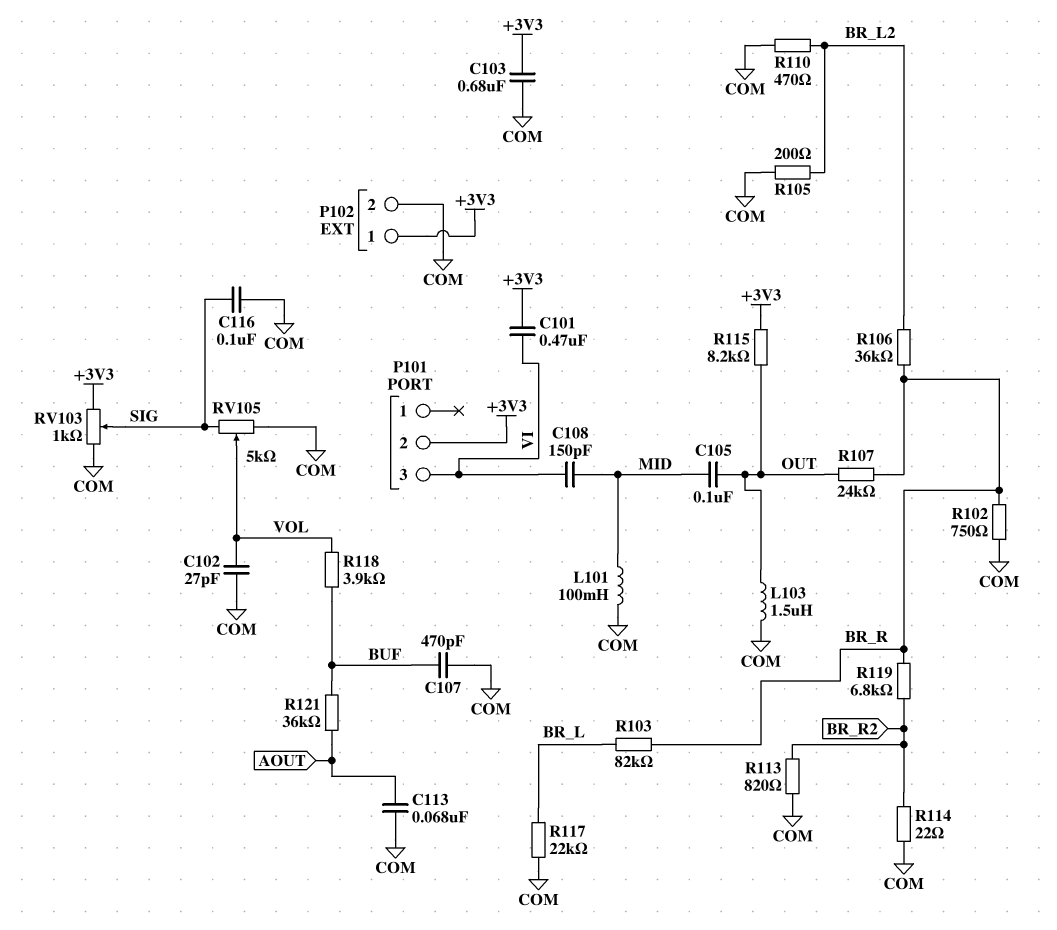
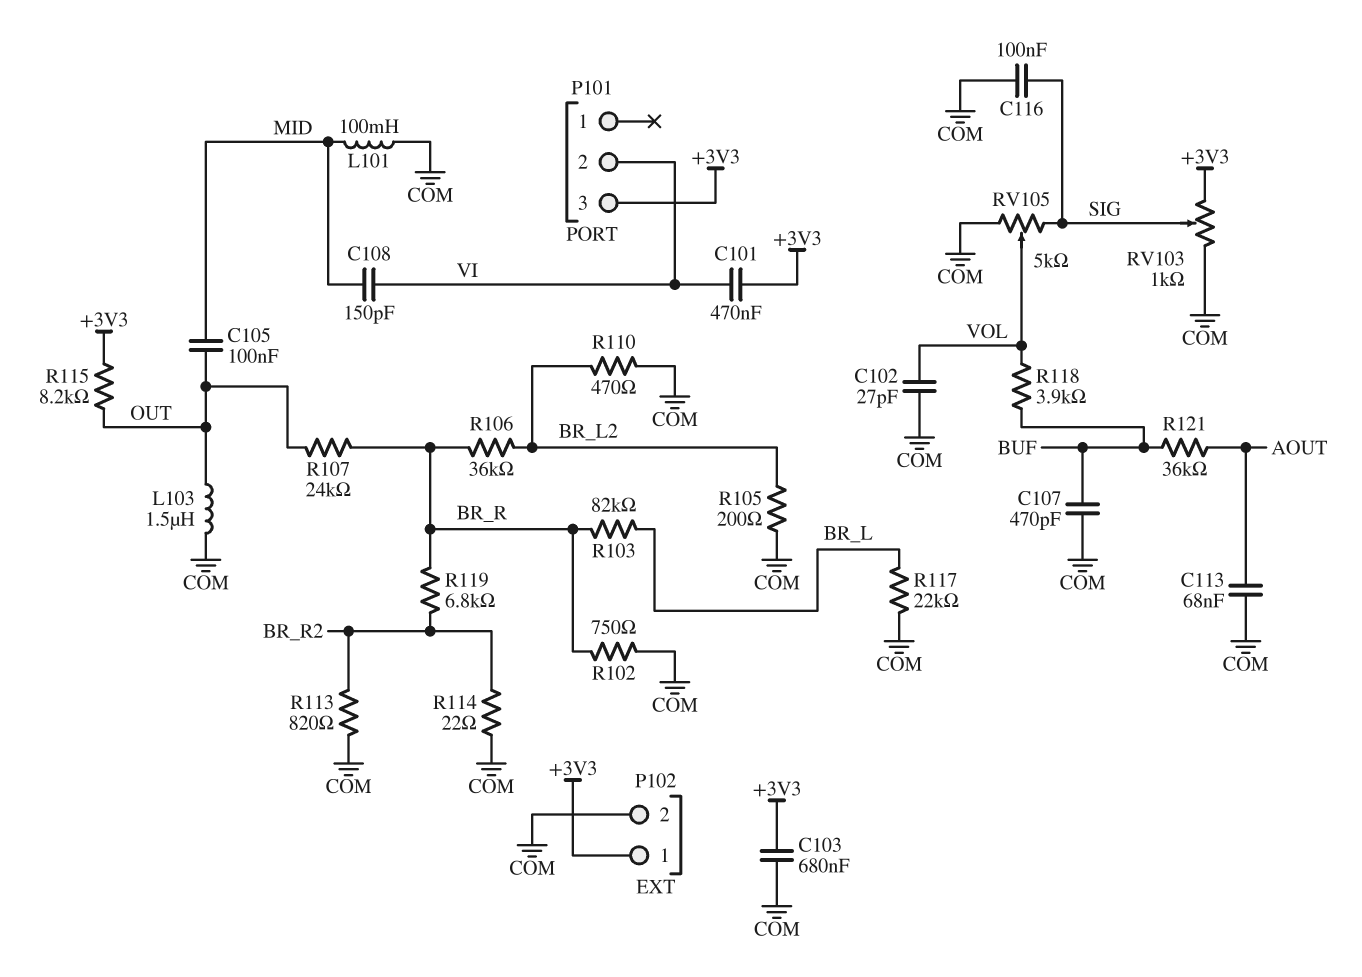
P101 pin 2: +3V3 -> VI
P101 pin 3: VI -> +3V3

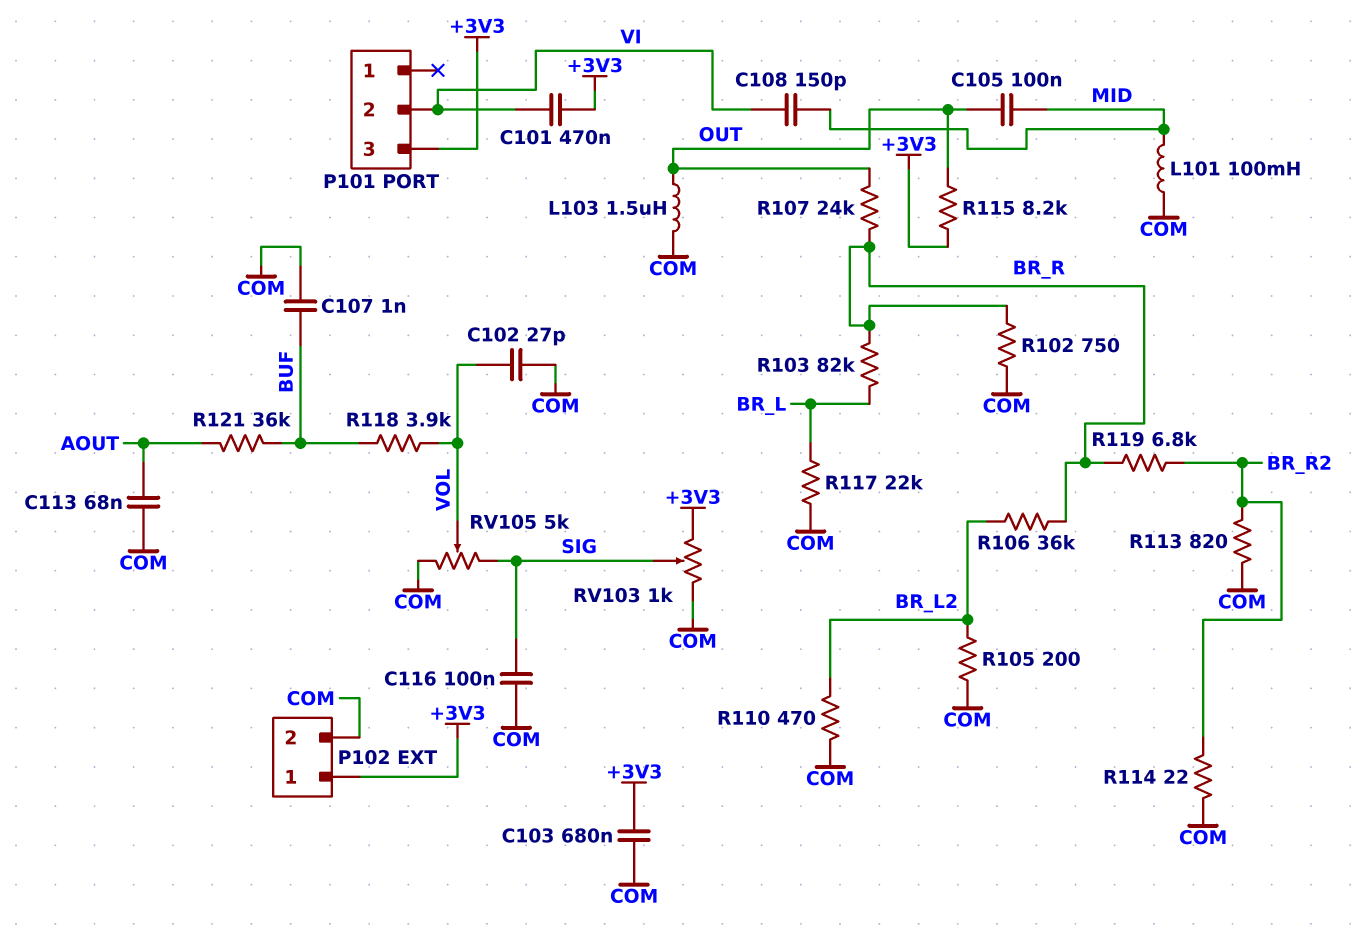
C107: 470pF (BUF, COM) -> 1nF (BUF, COM)

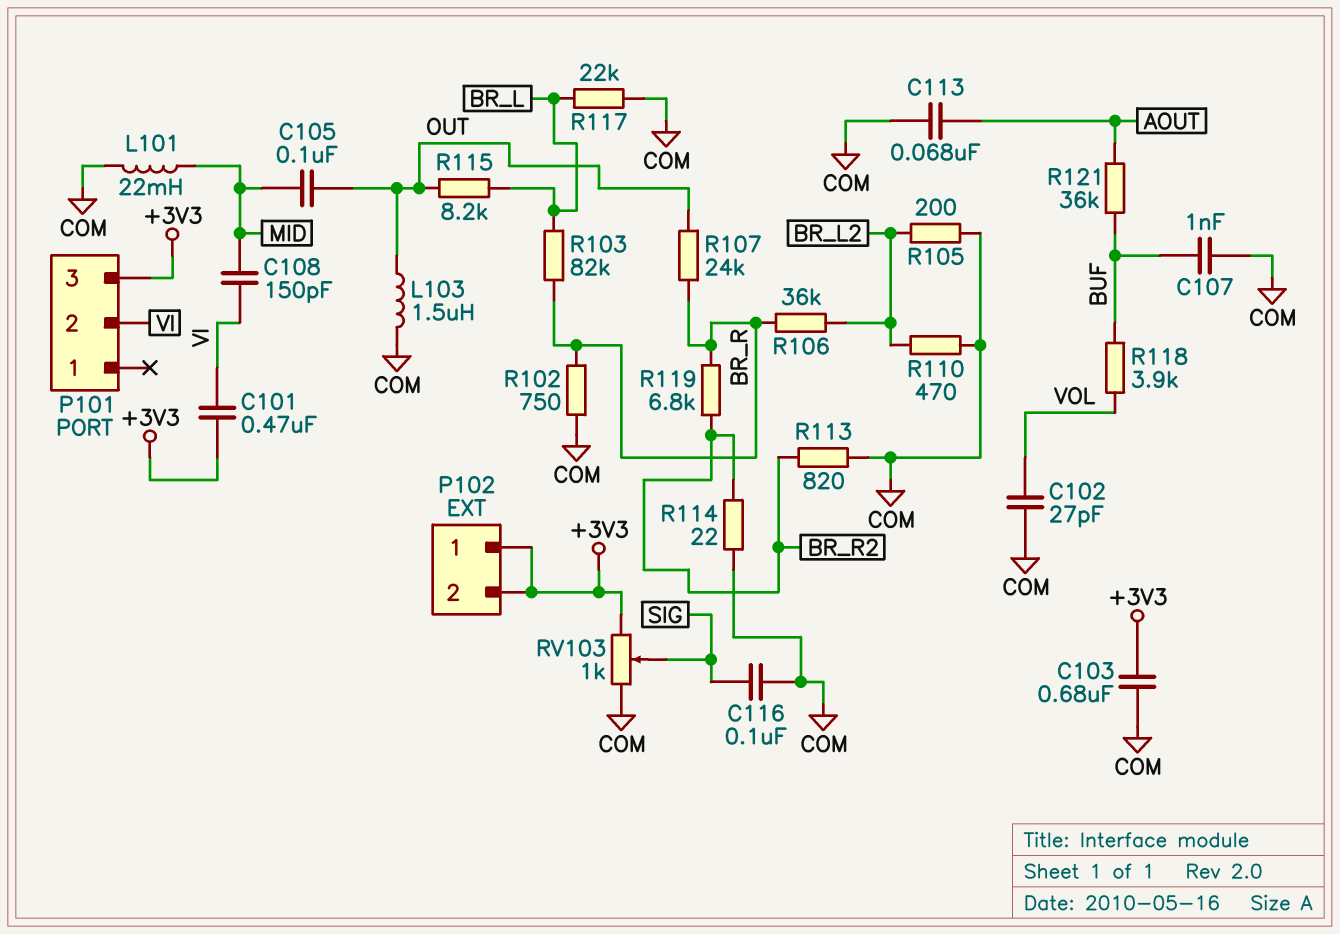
L101: 100mH (COM, MID) -> 22mH (COM, MID)
P102 pin 2: COM -> +3V3
R115: 8.2k (+3V3, OUT) -> 8.2k (BR_L, OUT)
RV105: 5k (COM, SIG, wiper VOL) -> none

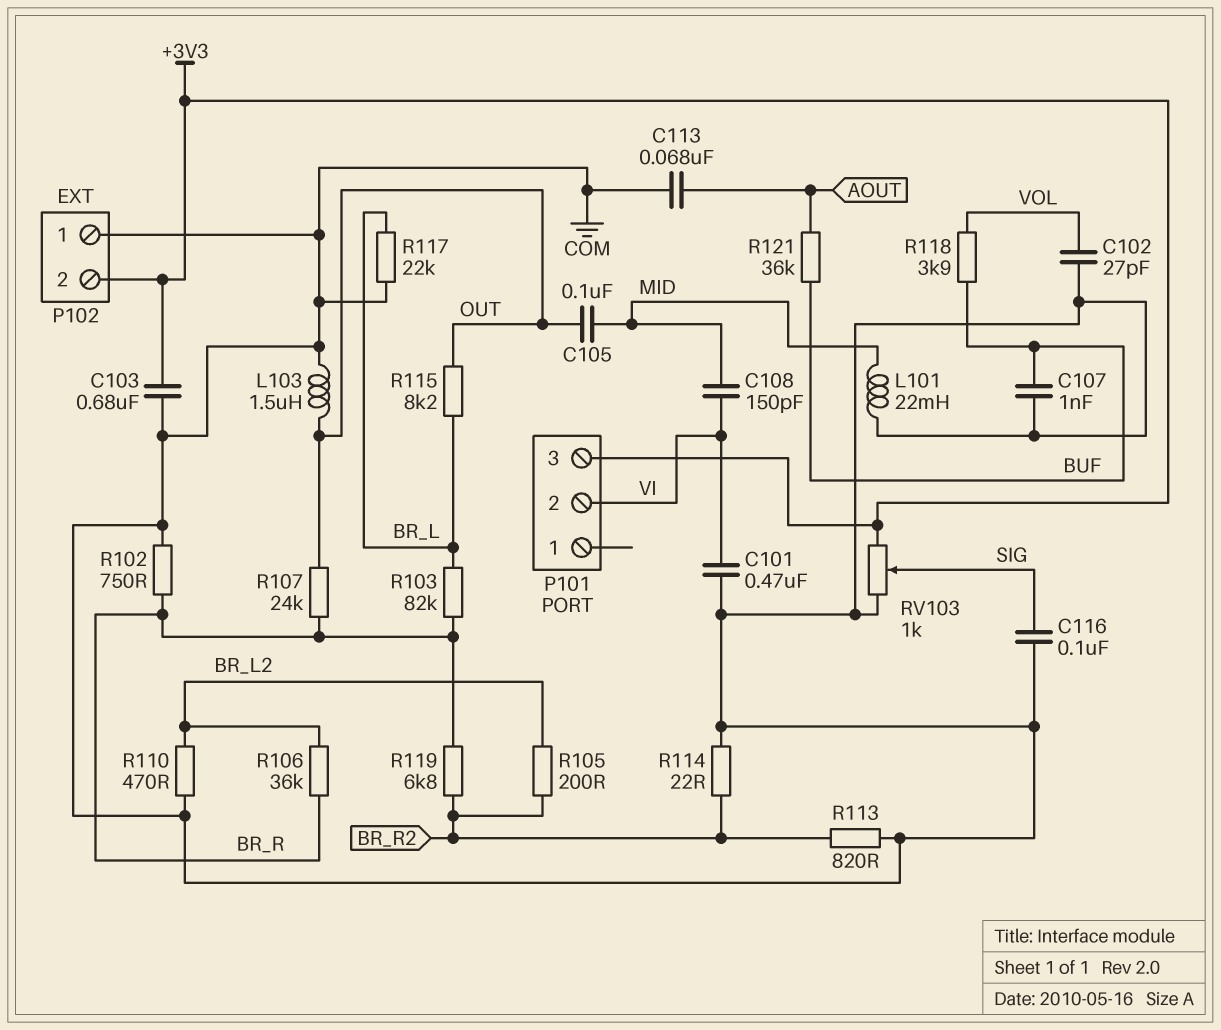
C101: 470nF (+3V3, VI) -> 470nF (COM, VI)
P102 pin 1: +3V3 -> COM
R105: 200 (BR_L2, COM) -> 200 (BR_L2, BR_R2)

